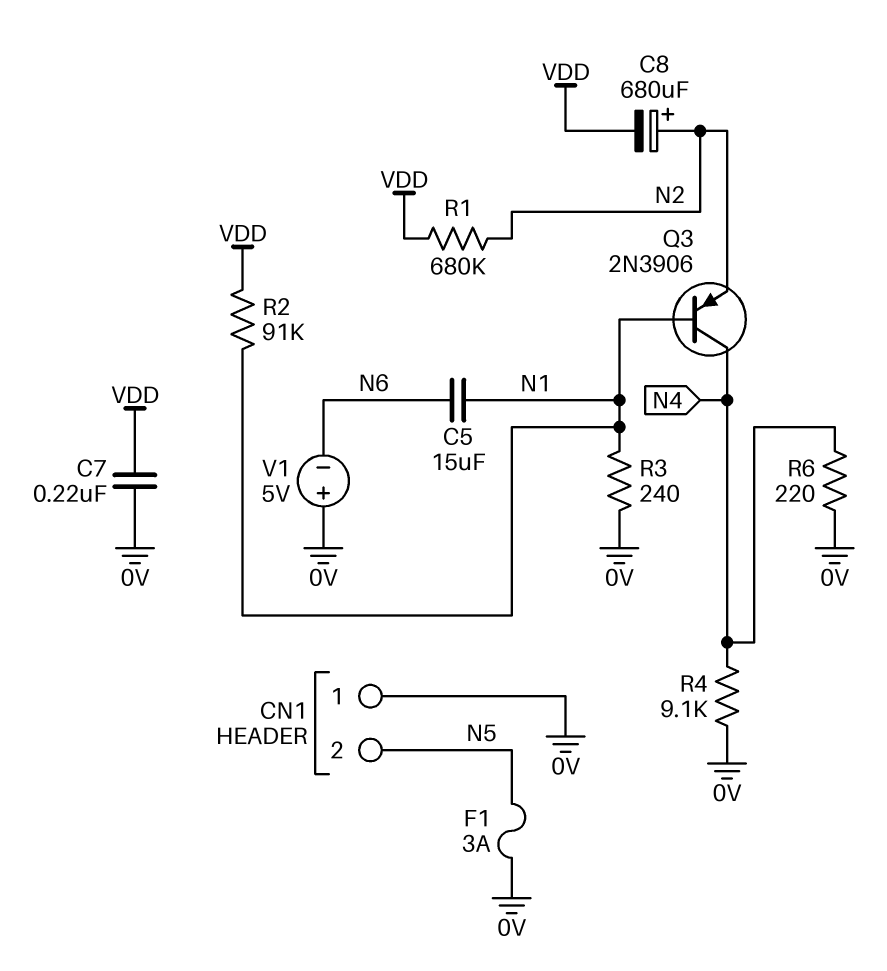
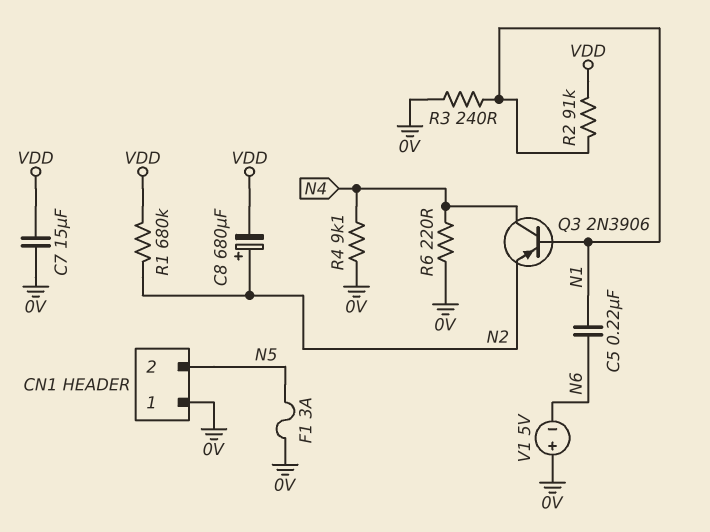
C5: 15uF (N1, N6) -> 220nF (N1, N6)
C7: 220nF (0V, VDD) -> 15uF (0V, VDD)

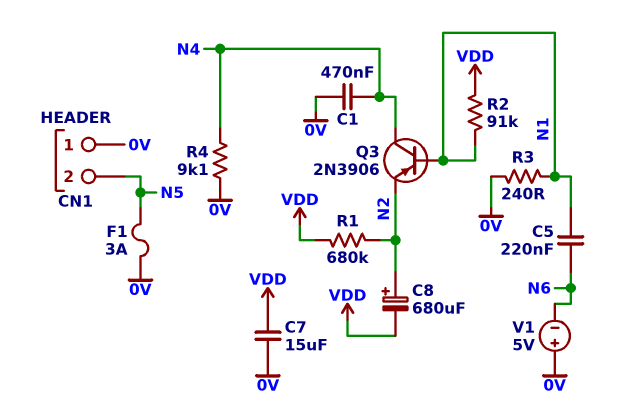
C1: none -> 470nF (0V, N4)
R6: 220 (0V, N4) -> none

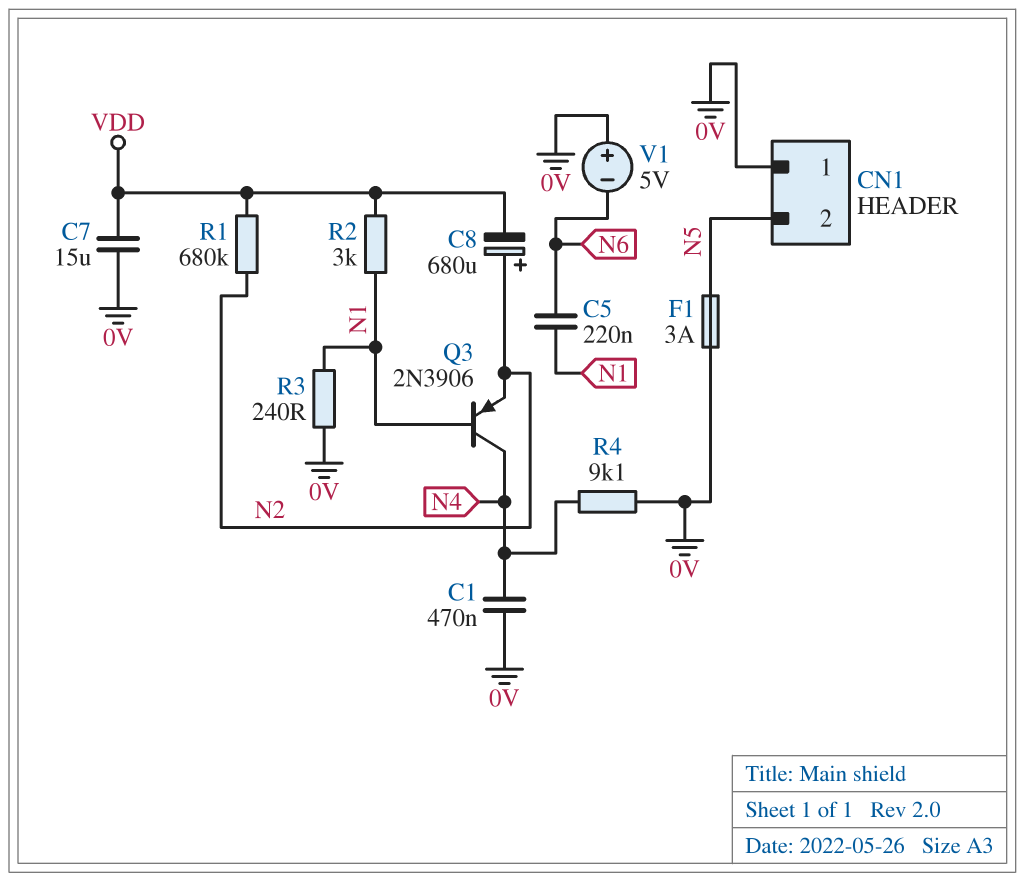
R2: 91k (N1, VDD) -> 3k (N1, VDD)

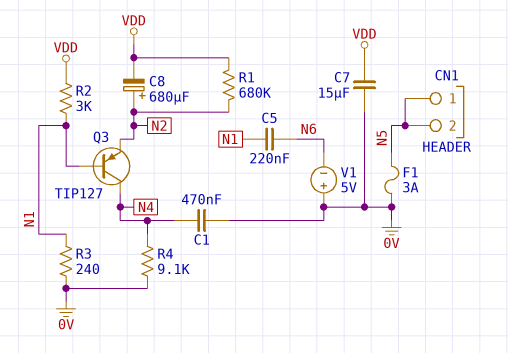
CN1 pin 1: 0V -> N5
Q3: PNP 2N3906 (B N1, C N4, E N2) -> PNP TIP127 (B N1, C N4, E N2)

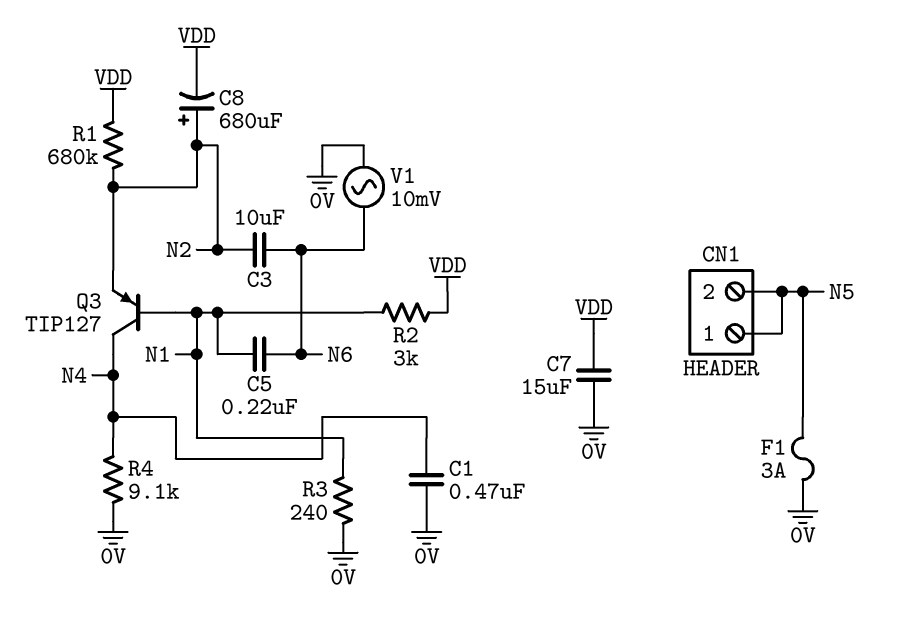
C3: none -> 10uF (N2, N6)
V1: 5V (plus 0V, minus N6) -> AC 10mV (0V, N6)

